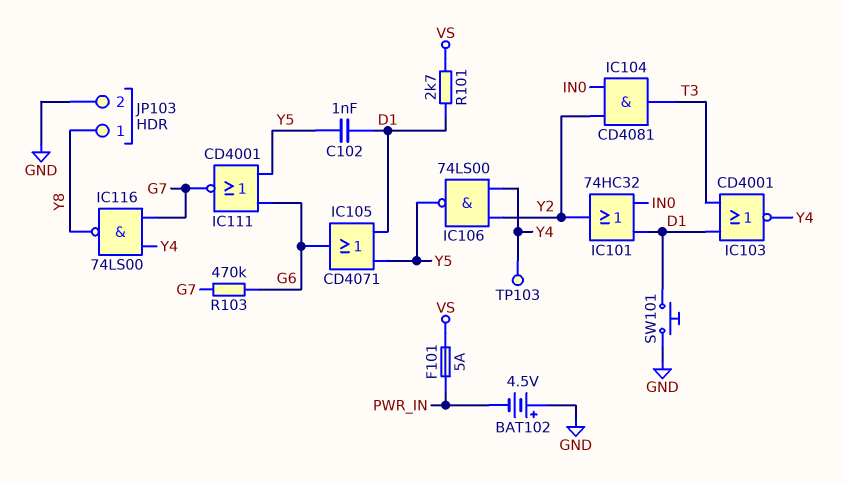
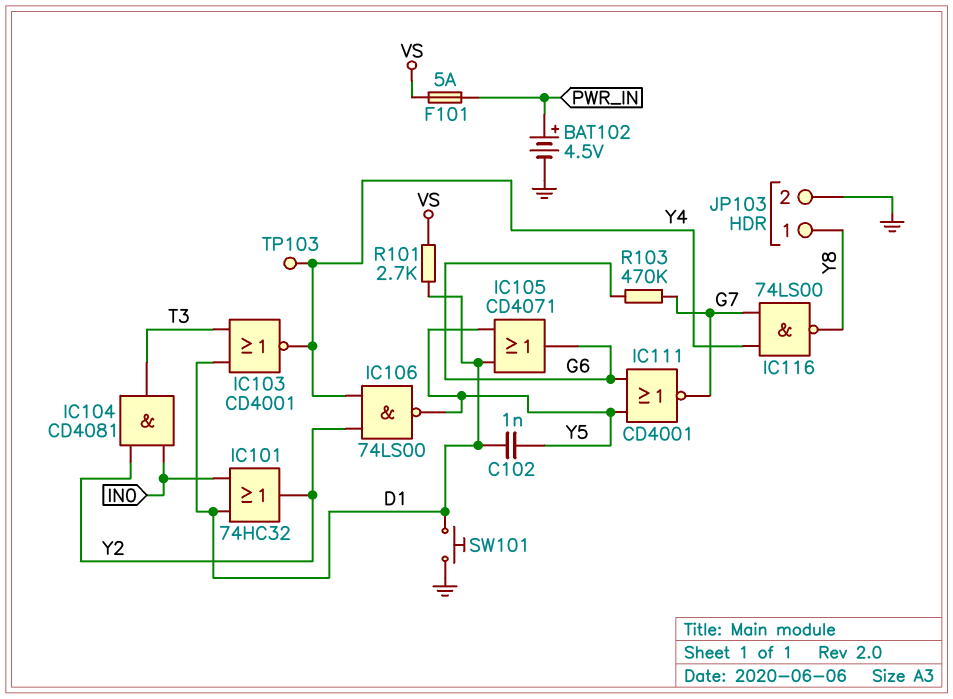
BAT102: 4.5V (plus GND, minus PWR_IN) -> 4.5V (plus PWR_IN, minus GND)

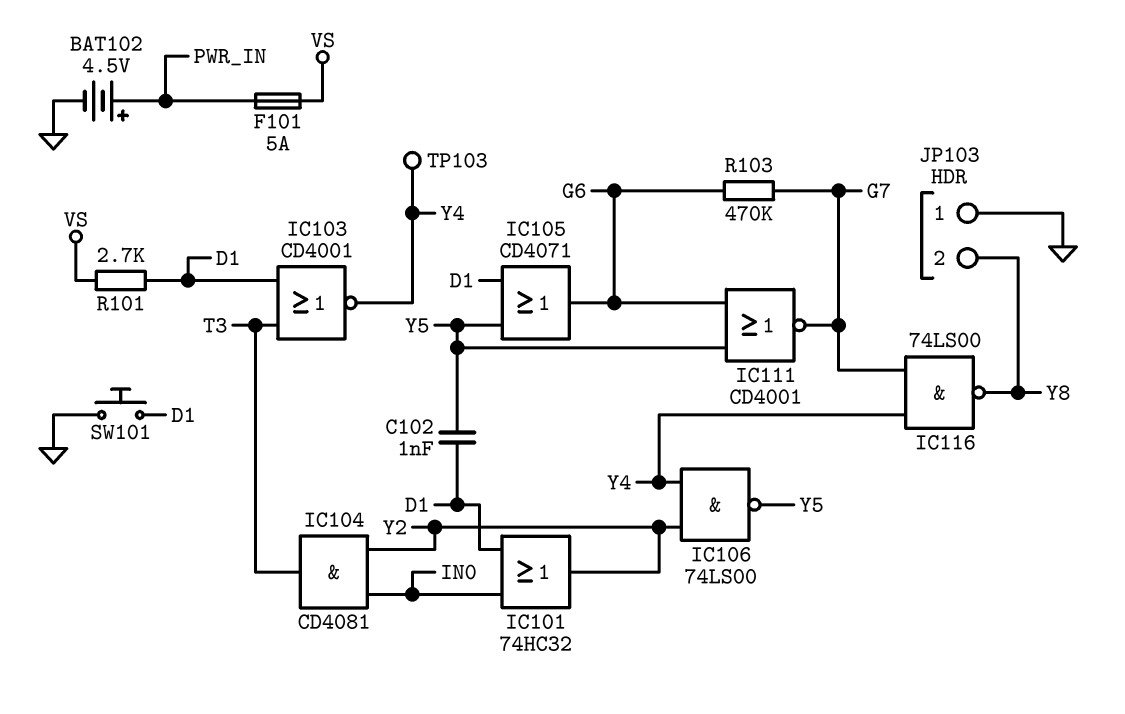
JP103 pin 1: Y8 -> GND
JP103 pin 2: GND -> Y8

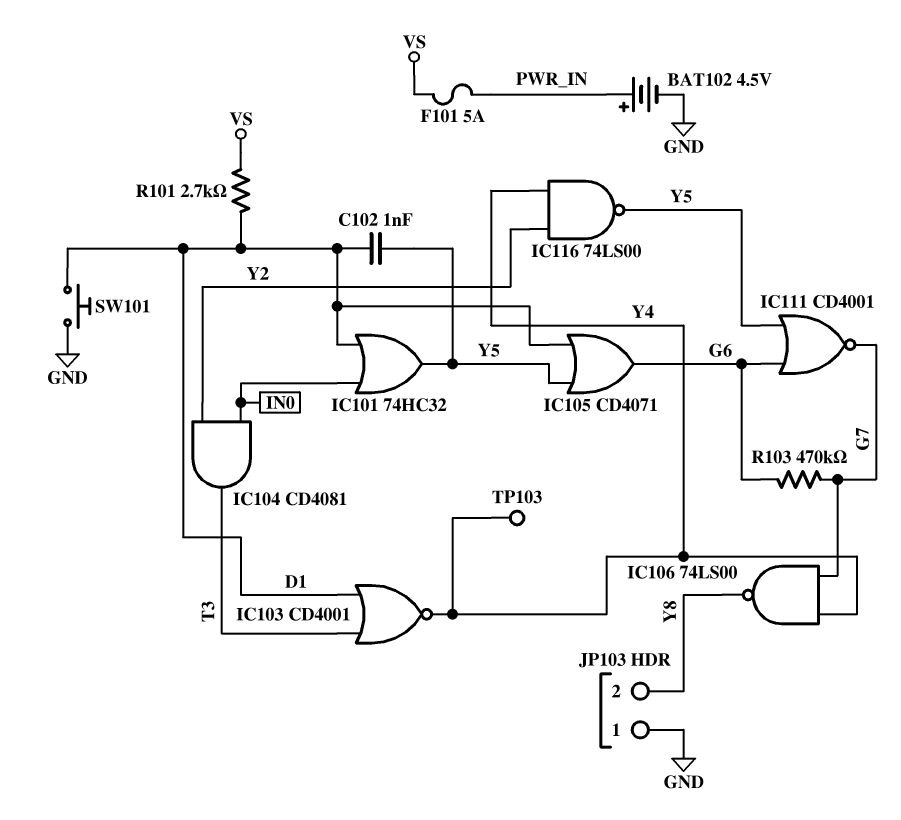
IC101: OR 74HC32 (in D1, in IN0, out Y2) -> OR 74HC32 (in D1, in IN0, out Y5)
IC106: NAND 74LS00 (in Y2, in Y4, out Y5) -> NAND 74LS00 (in G7, in Y4, out Y8)
IC116: NAND 74LS00 (in G7, in Y4, out Y8) -> NAND 74LS00 (in Y2, in Y4, out Y5)

